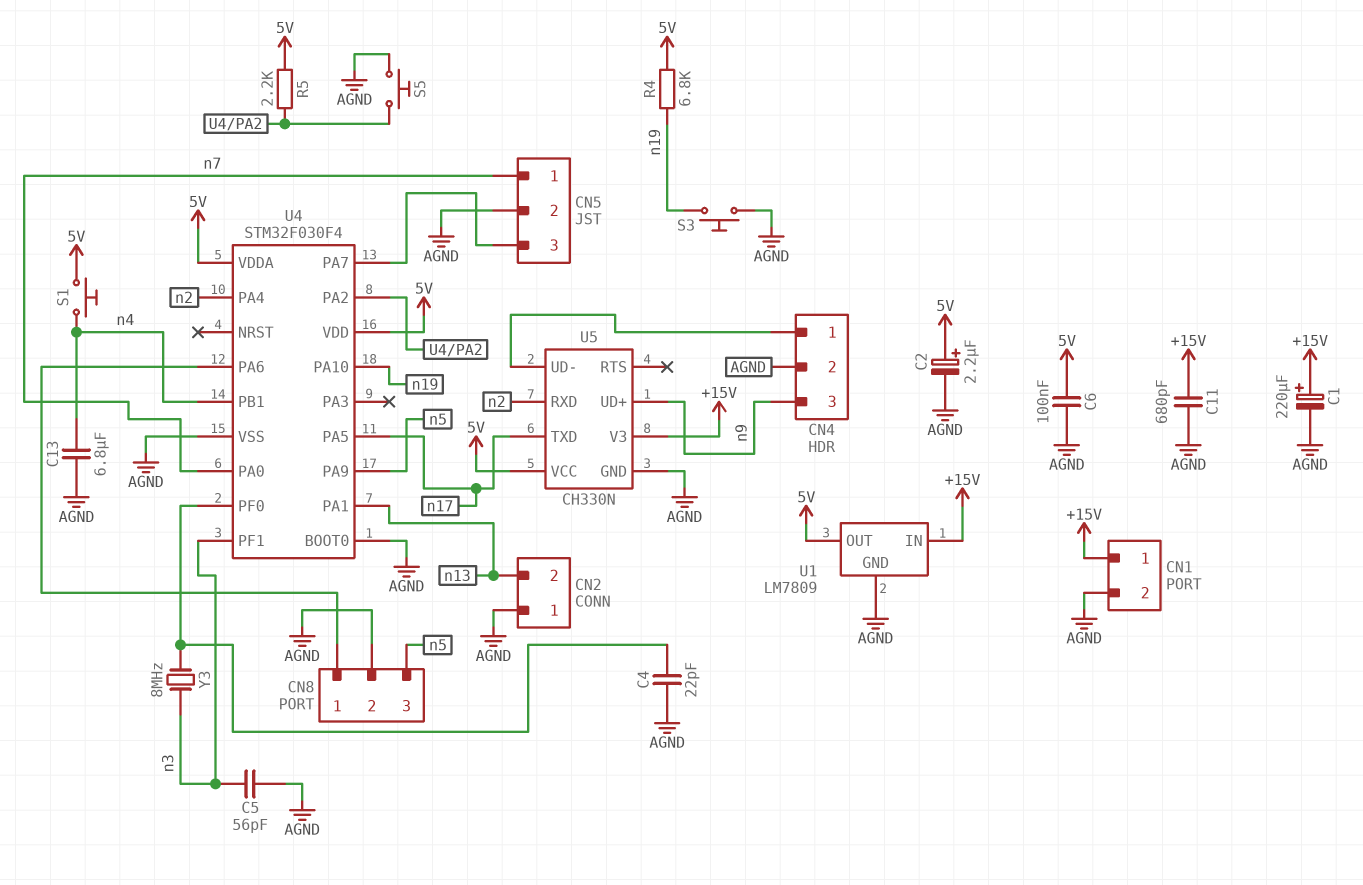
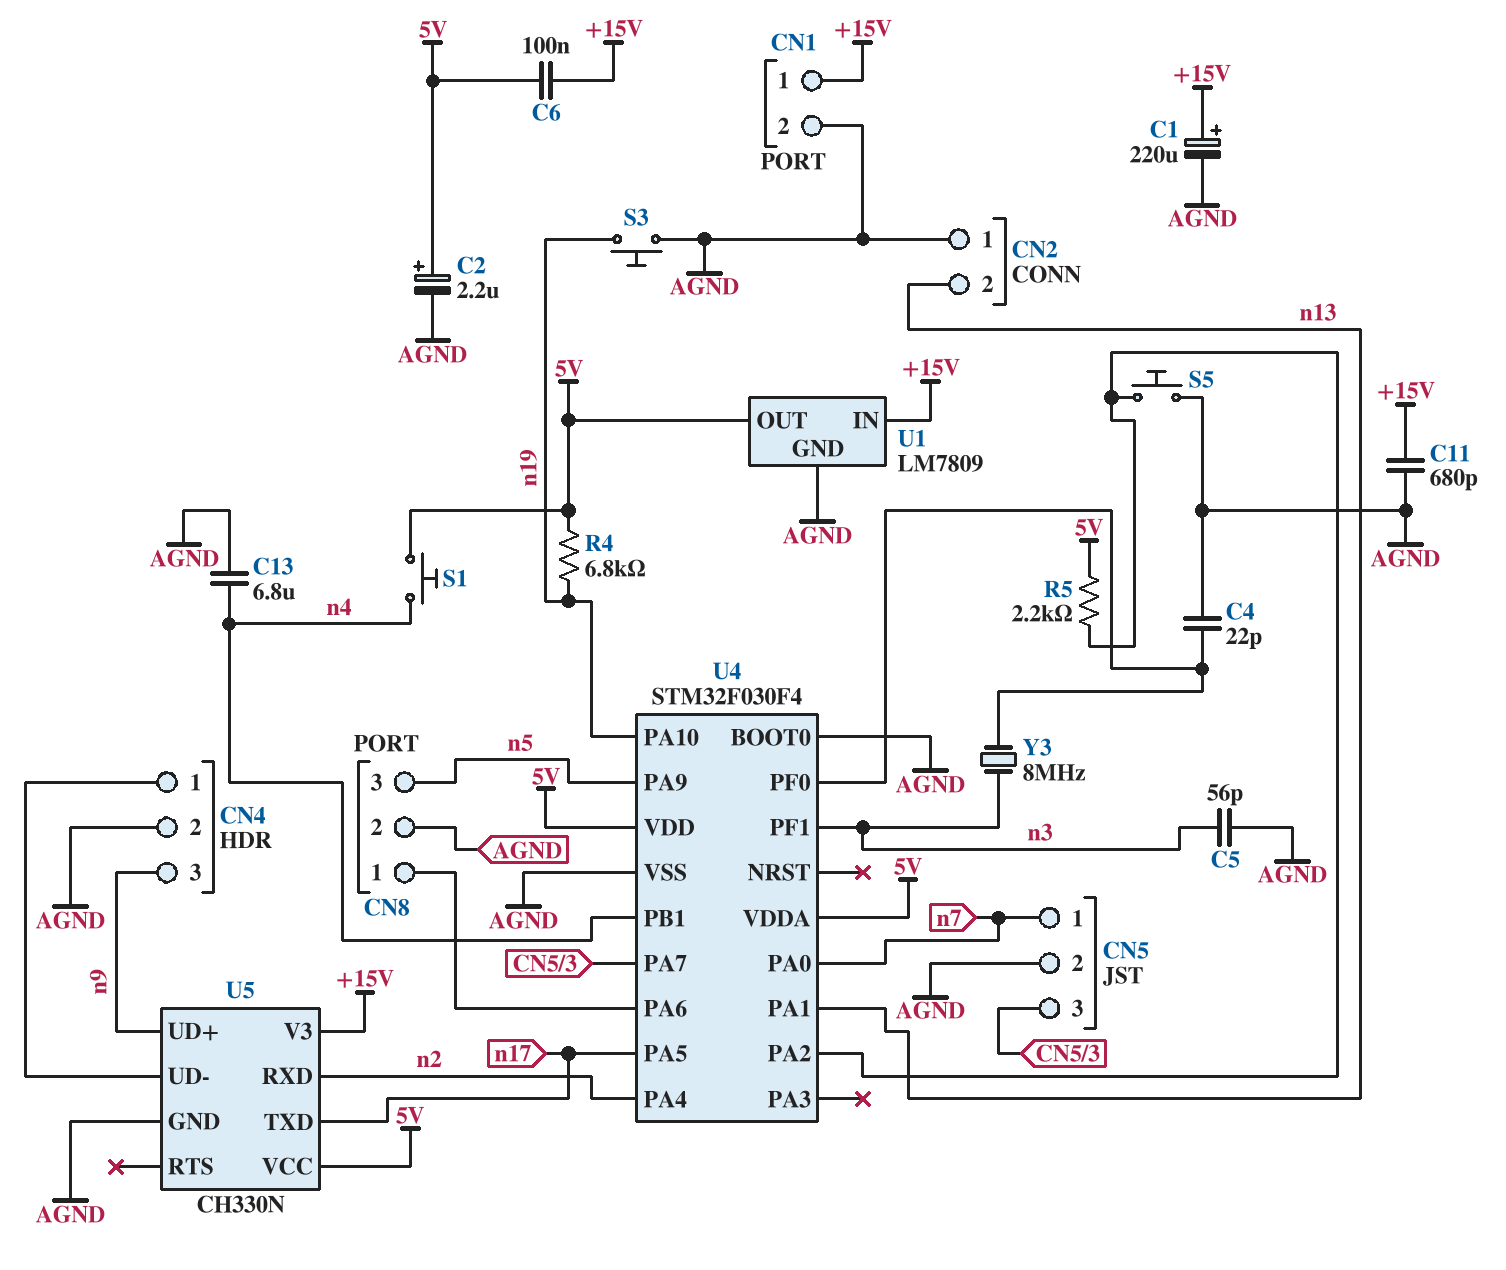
C6: 100nF (5V, AGND) -> 100nF (+15V, 5V)

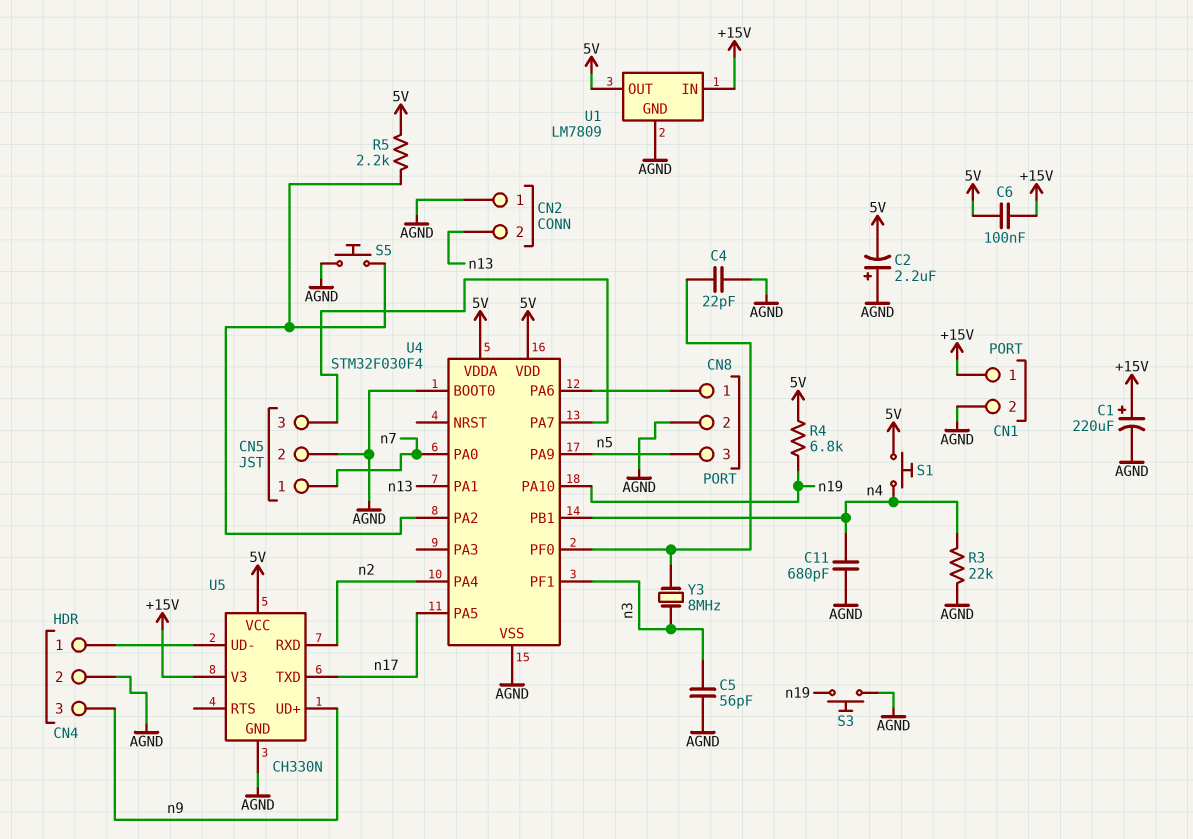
C2: 2.2uF (plus 5V, minus AGND) -> 2.2uF (plus AGND, minus 5V)
C11: 680pF (+15V, AGND) -> 680pF (AGND, n4)
C13: 6.8uF (AGND, n4) -> none
R3: none -> 22k (AGND, n4)

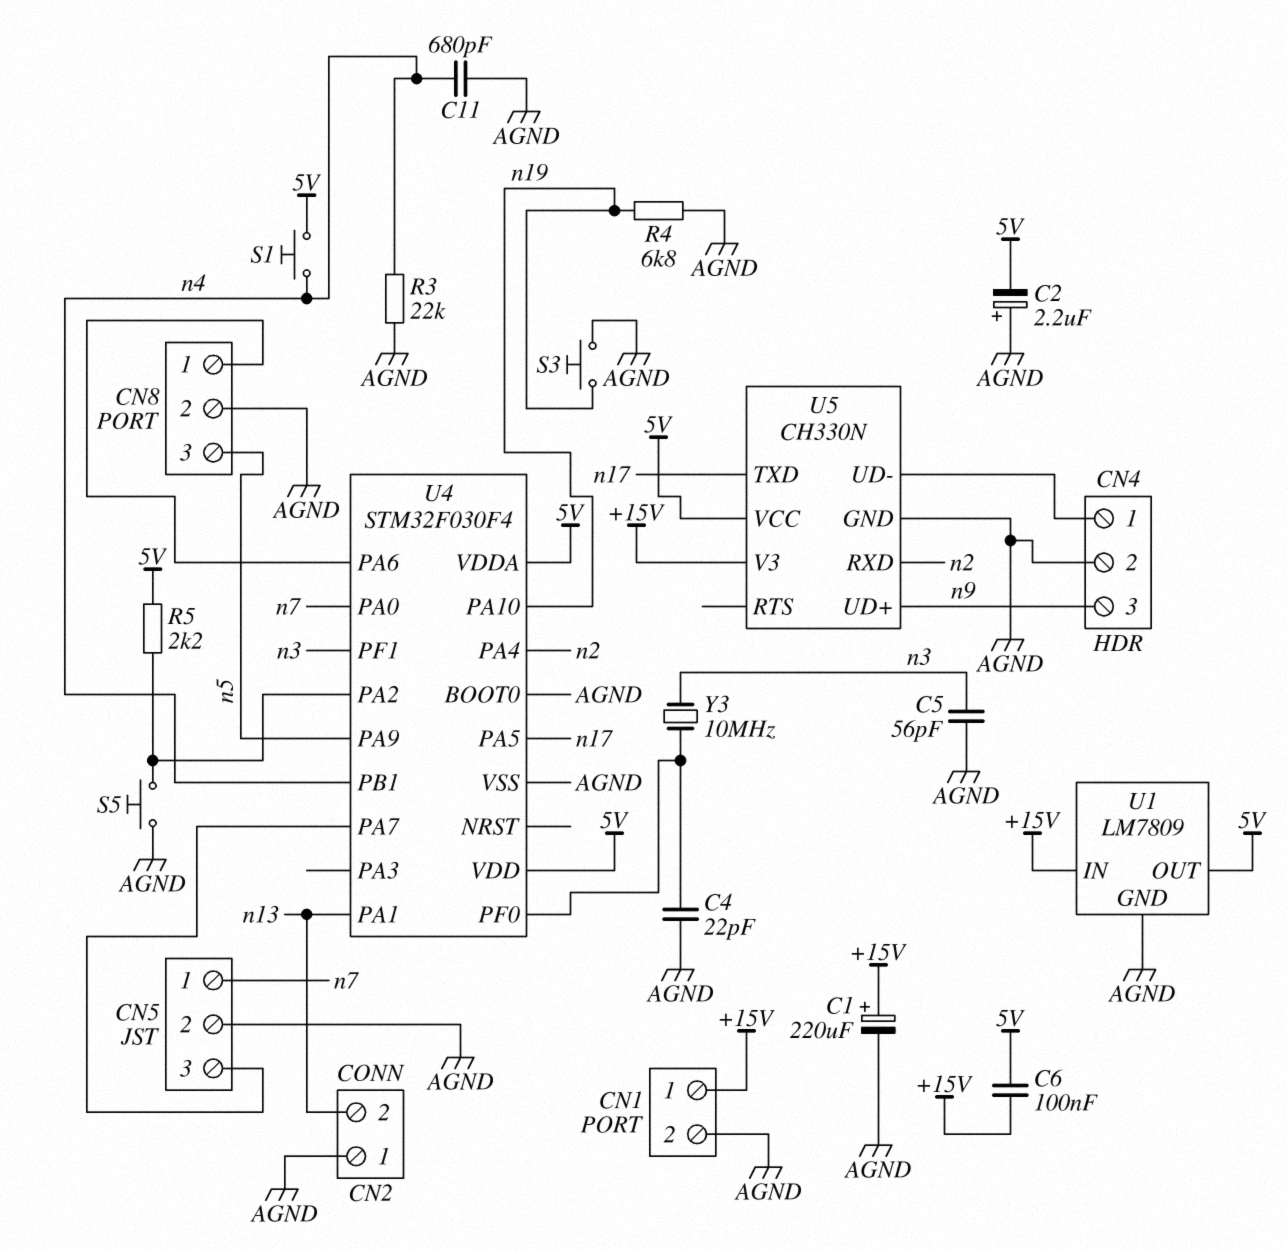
R4: 6.8k (5V, n19) -> 6.8k (AGND, n19)
Y3: 8MHz (U4/PF0, n3) -> 10MHz (U4/PF0, n3)

